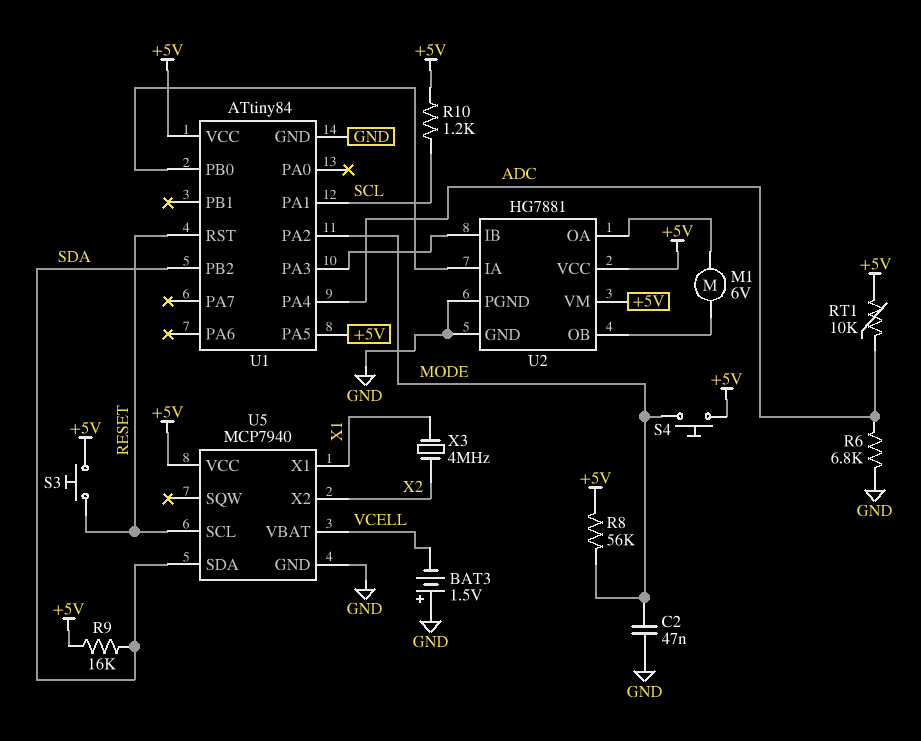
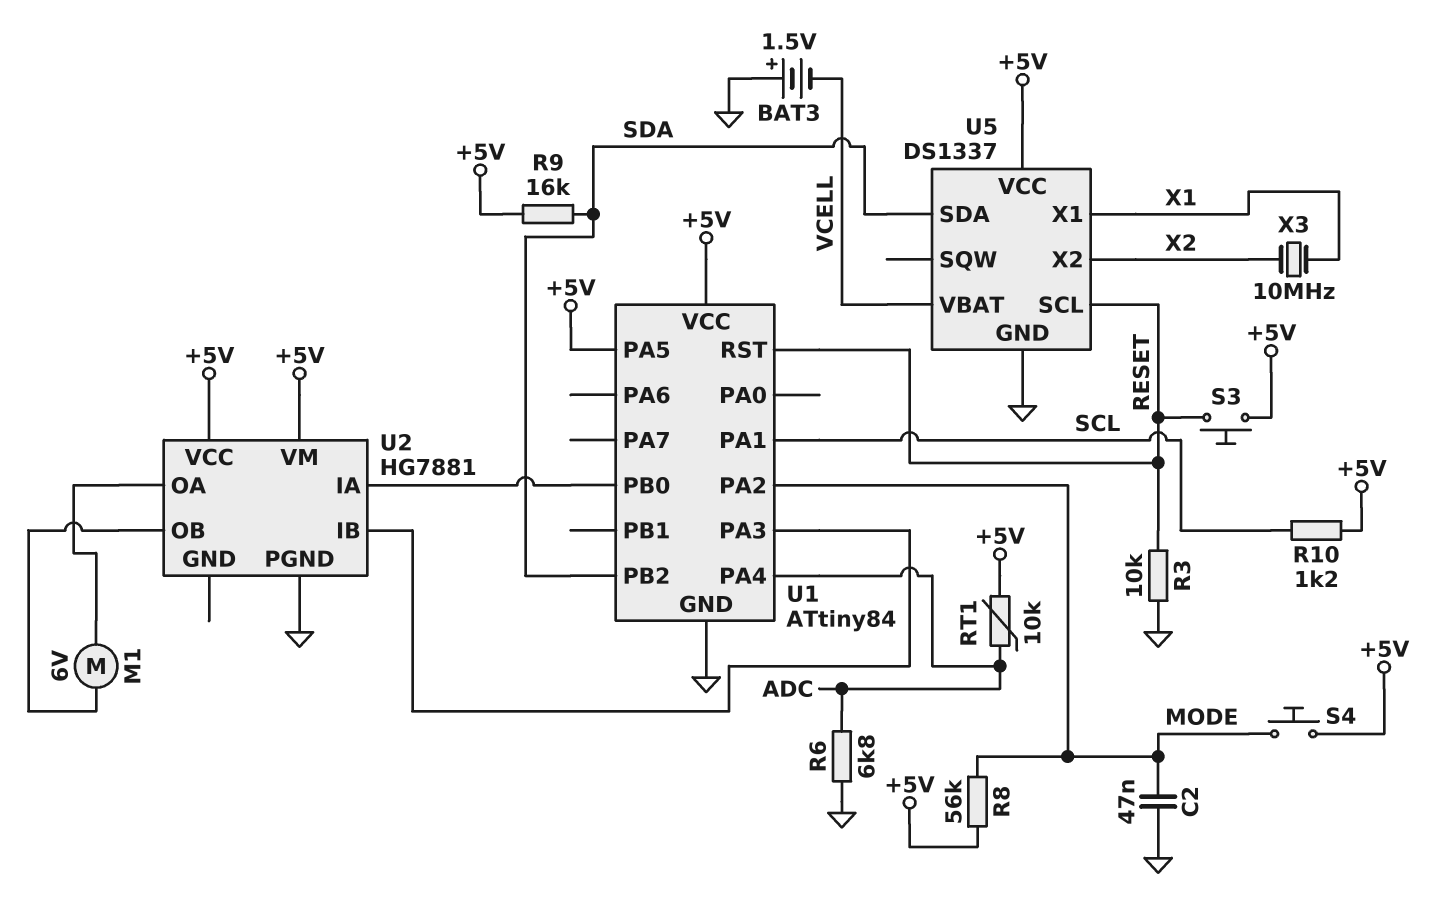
R3: none -> 10k (GND, RESET)
U2 pin GND: GND -> none
U5: MCP7940 -> DS1337
X3: 4MHz (X1, X2) -> 10MHz (X1, X2)

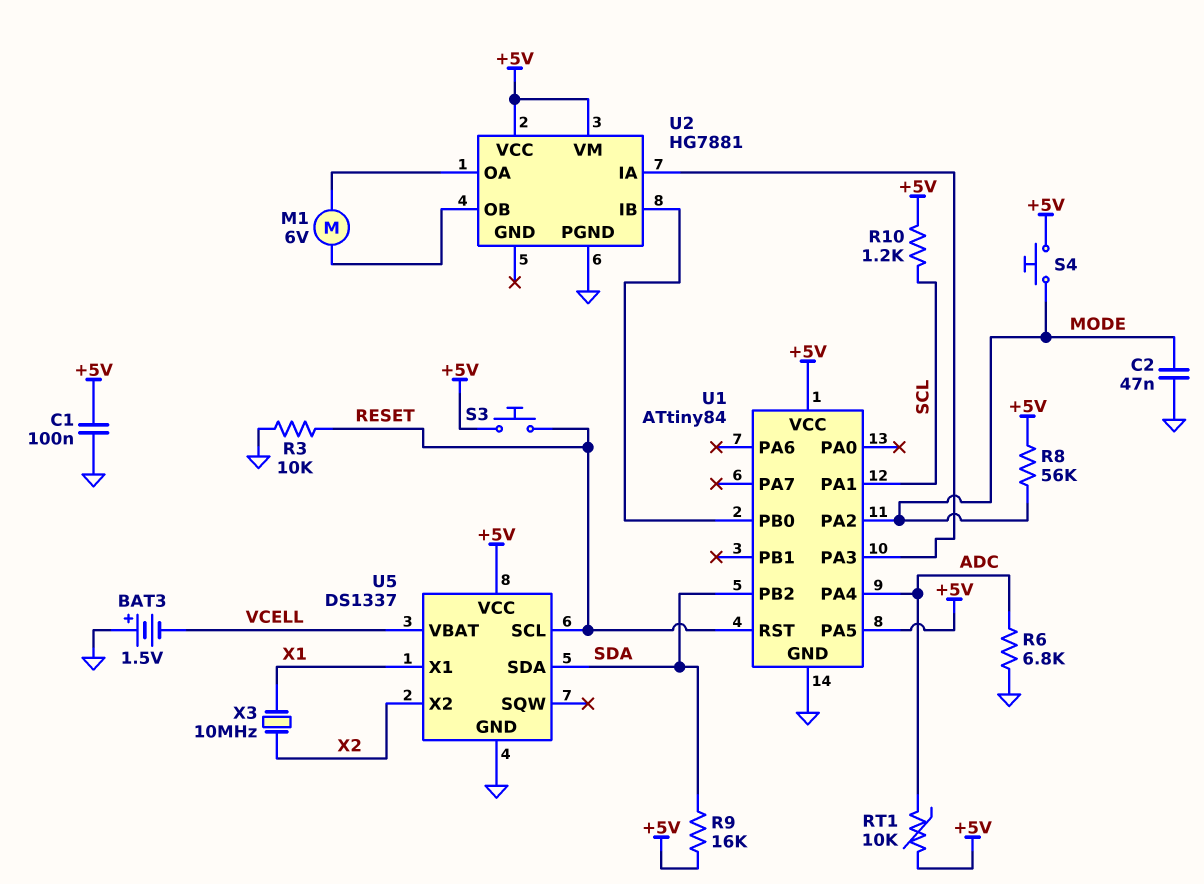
C1: none -> 100nF (+5V, GND)
U2 pin IA: U1/PB0 -> U1/PA3
U2 pin IB: U1/PA3 -> U1/PB0

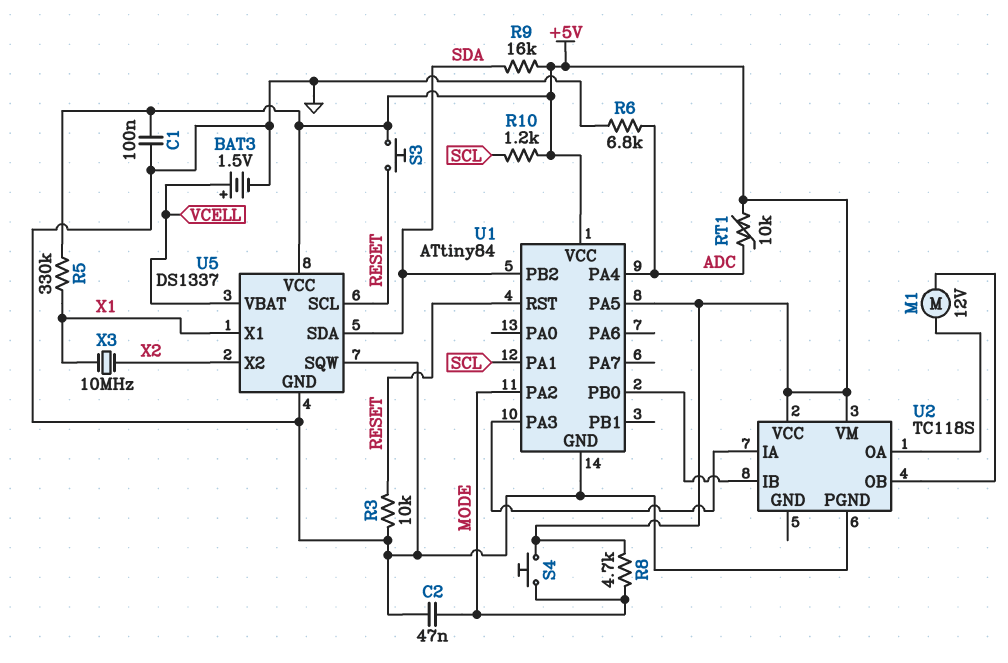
BAT3: 1.5V (plus GND, minus VCELL) -> 1.5V (plus VCELL, minus GND)
M1: motor 6V (U2/OA, U2/OB) -> motor 12V (U2/OA, U2/OB)
R5: none -> 330k (+5V, X1)
R8: 56k (+5V, MODE) -> 4.7k (+5V, MODE)
U2: HG7881 -> TC118S
U5 pin SQW: none -> GND

